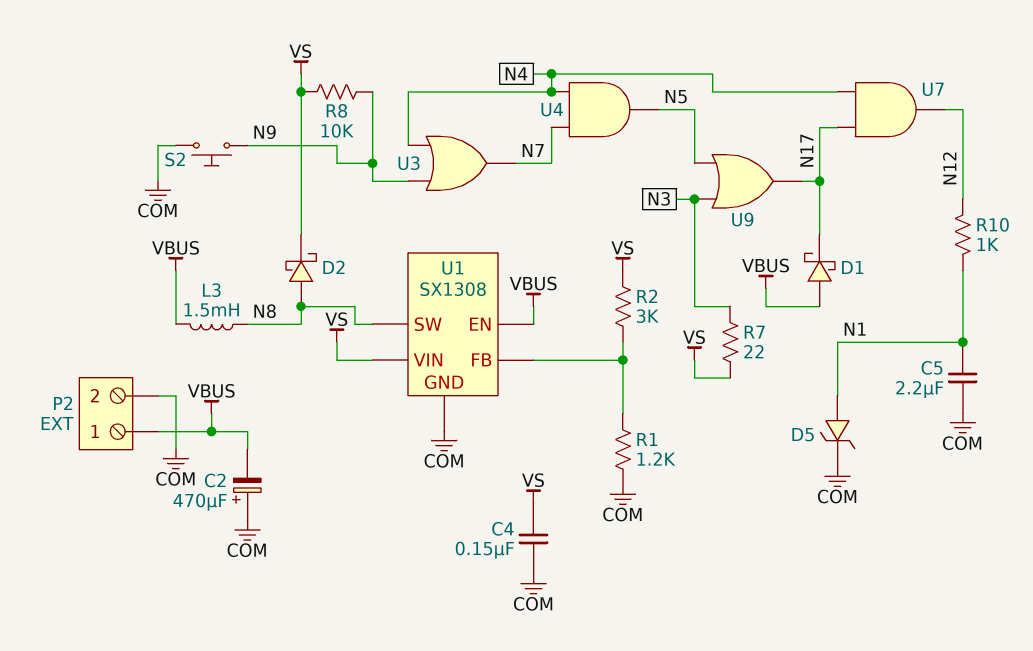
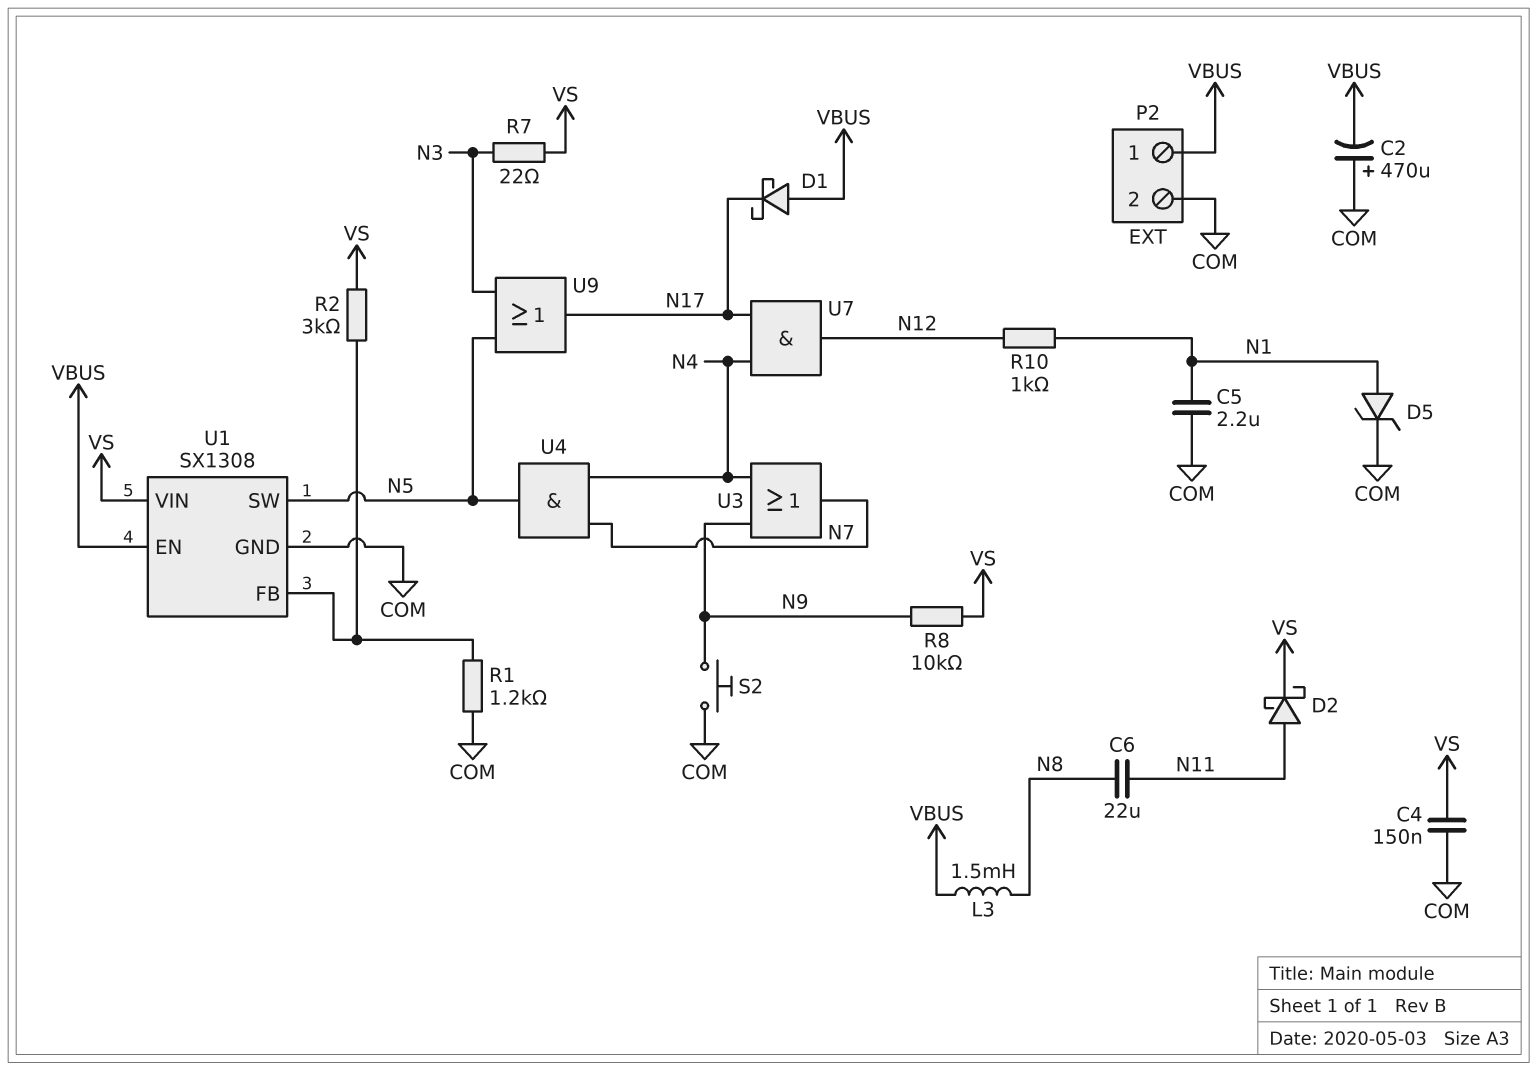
C6: none -> 22uF (N8, N11)
D2: schottky (A N8, K VS) -> schottky (A N11, K VS)
U1 pin SW: N8 -> N5

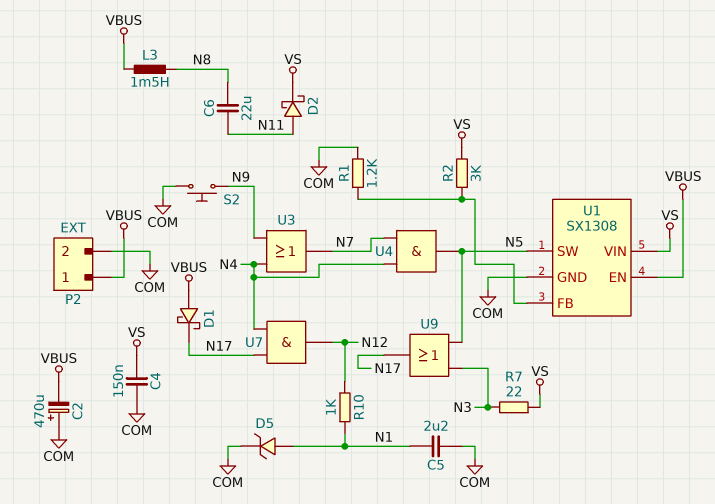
R8: 10k (N9, VS) -> none

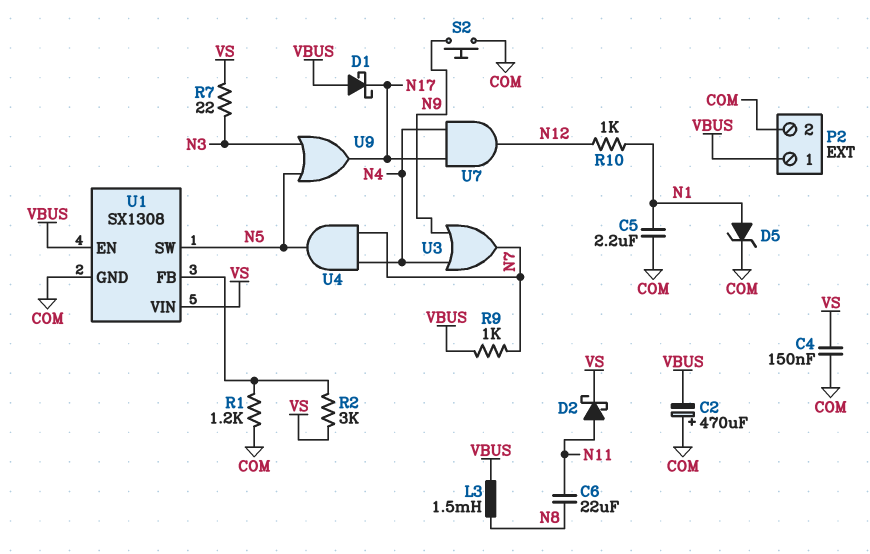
R9: none -> 1k (N7, VBUS)

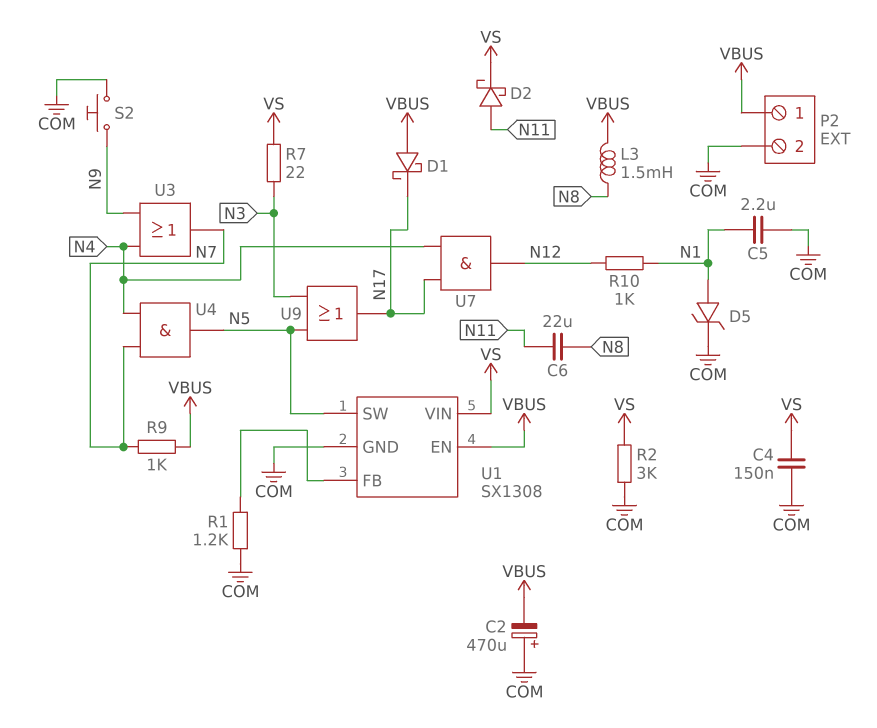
R2: 3k (U1/FB, VS) -> 3k (COM, VS)

